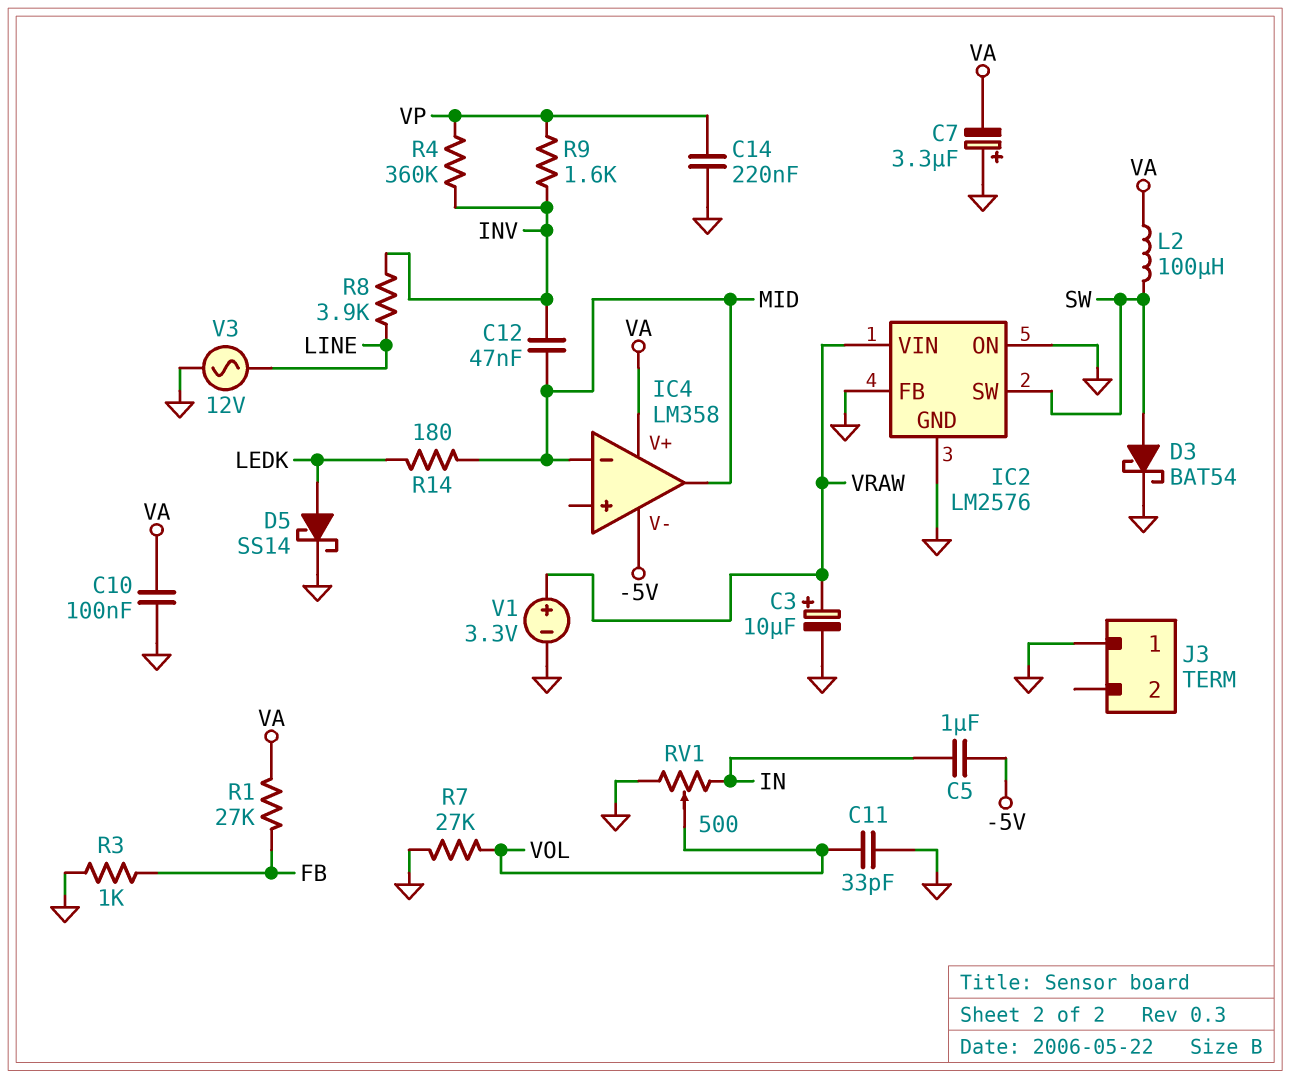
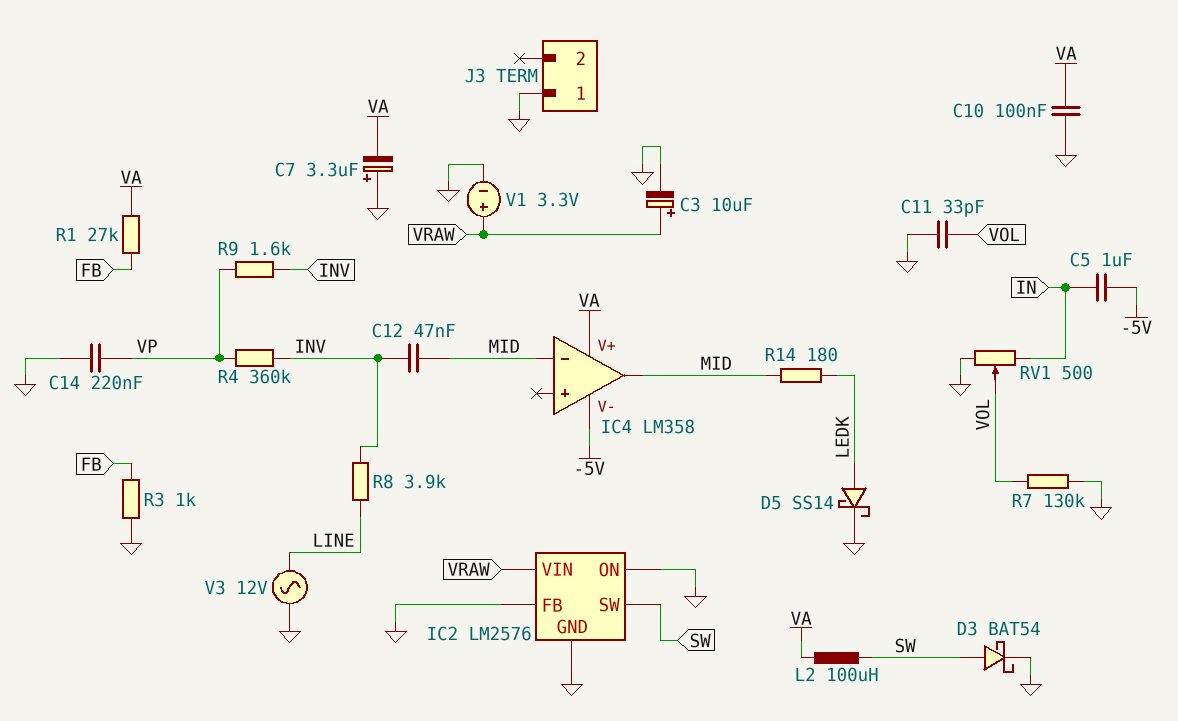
R7: 27k (GND, VOL) -> 130k (GND, VOL)

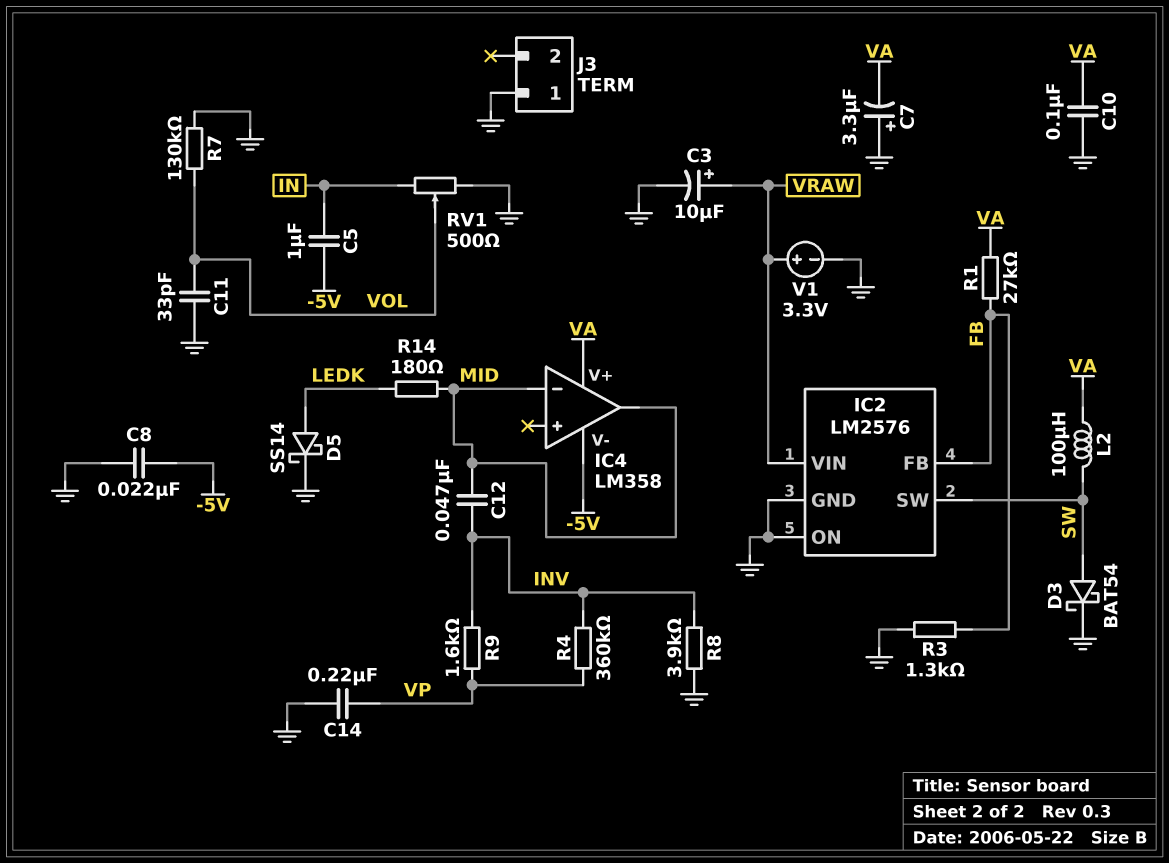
C8: none -> 22nF (-5V, GND)
IC2 pin FB: GND -> FB
R3: 1k (FB, GND) -> 1.3k (FB, GND)
R8: 3.9k (INV, LINE) -> 3.9k (GND, INV)
V3: AC 12V (GND, LINE) -> none

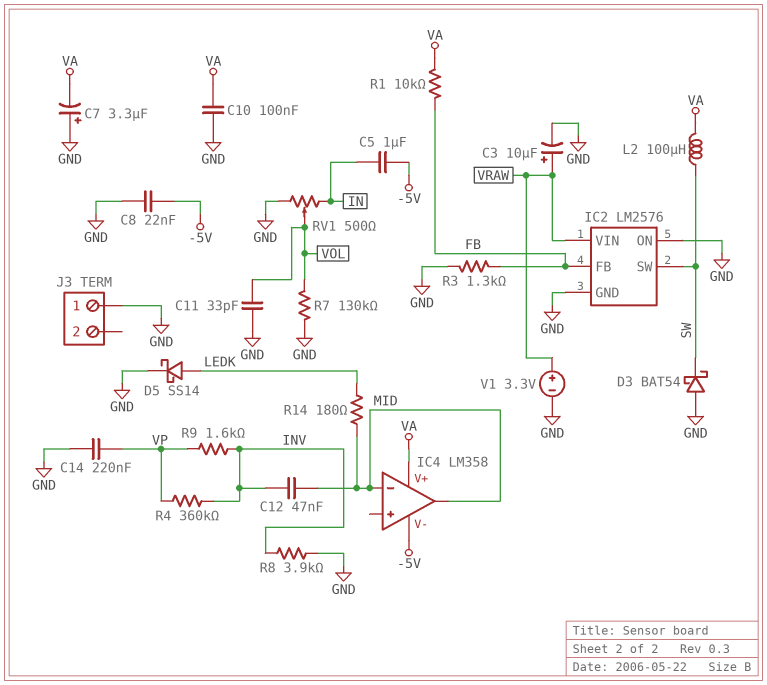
D3: schottky BAT54 (A SW, K GND) -> schottky BAT54 (A GND, K SW)
R1: 27k (FB, VA) -> 10k (FB, VA)

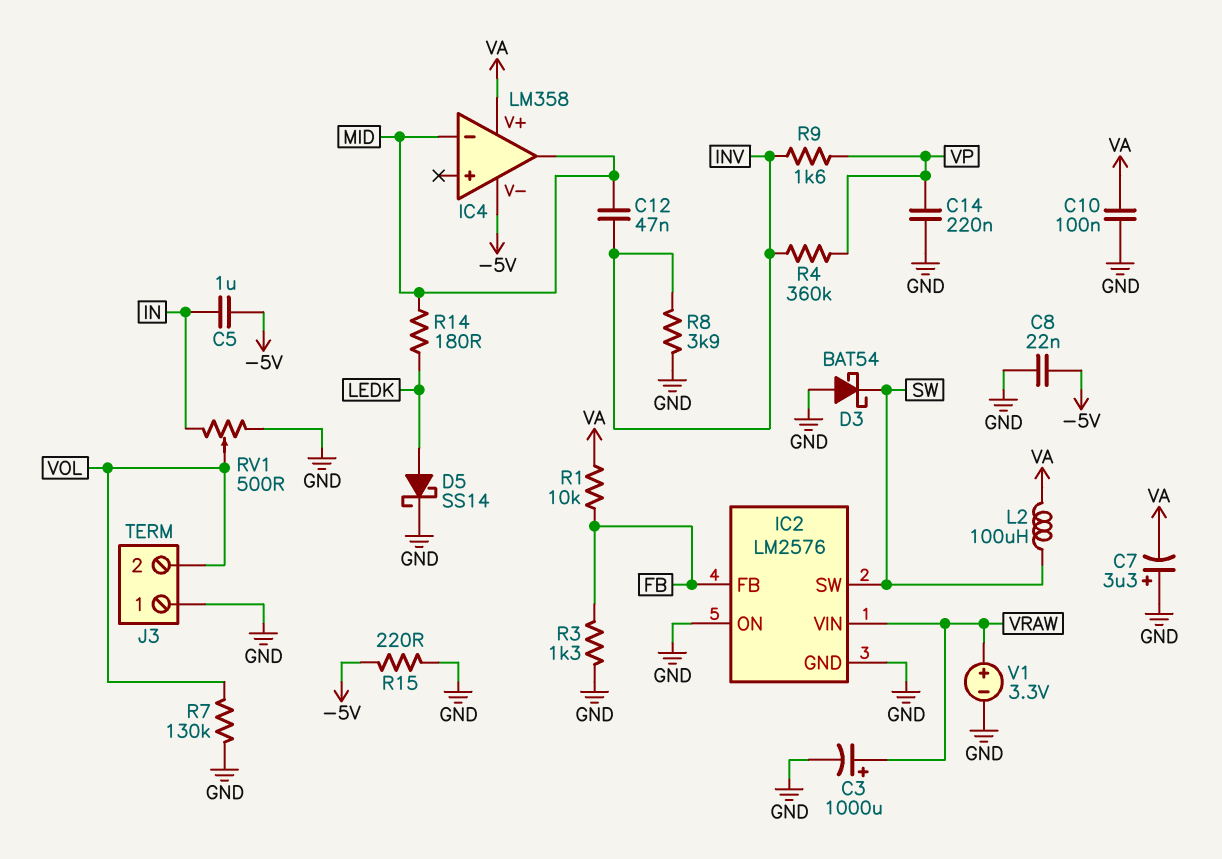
C3: 10uF (plus VRAW, minus GND) -> 1000uF (plus VRAW, minus GND)
C11: 33pF (GND, VOL) -> none
J3 pin 2: none -> VOL
R15: none -> 220 (-5V, GND)

